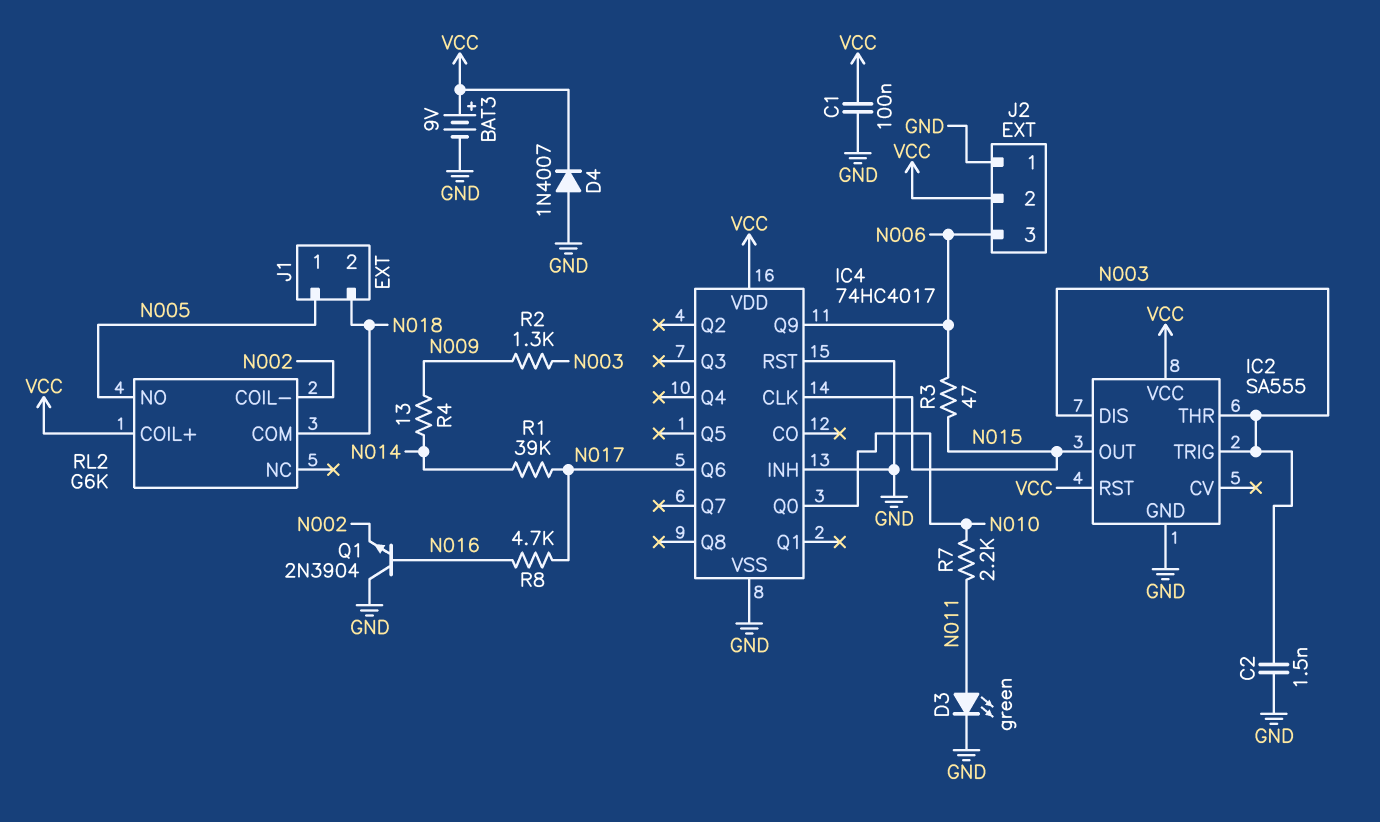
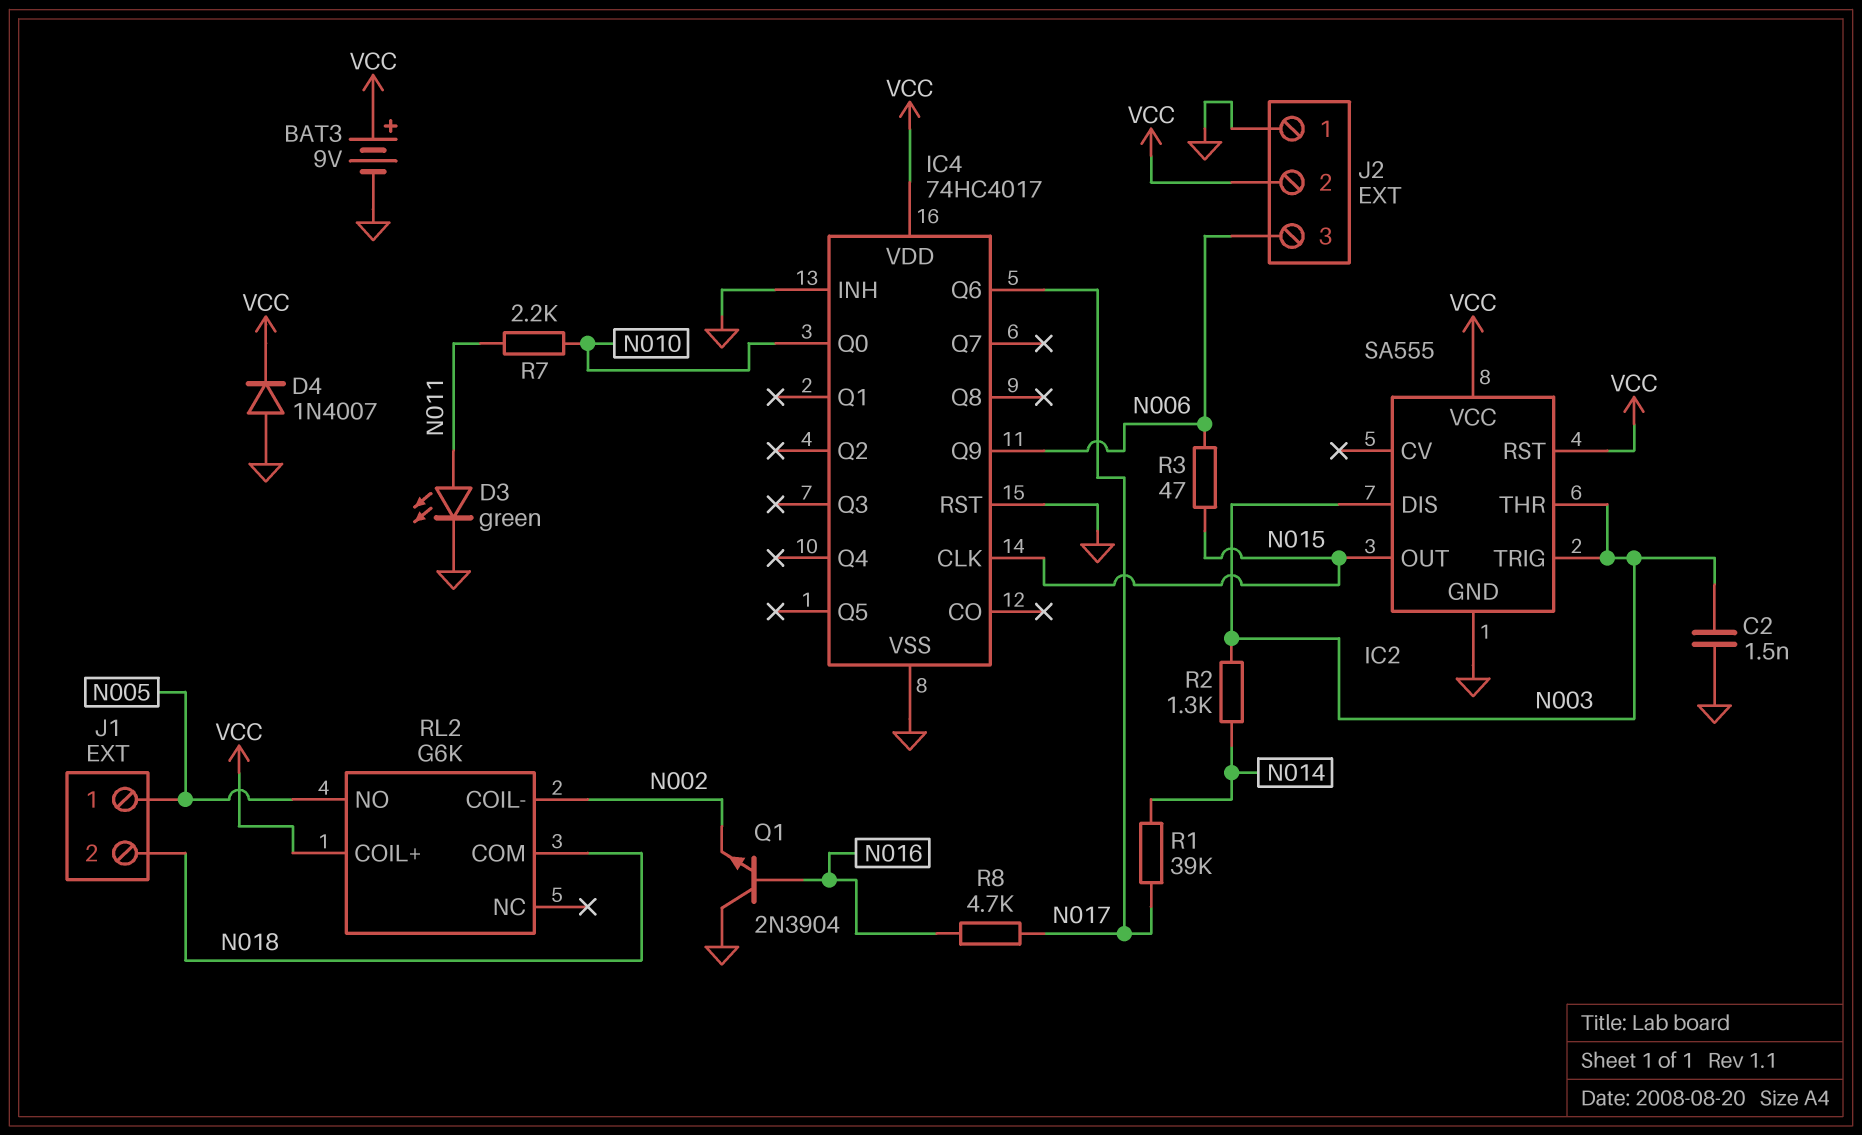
C1: 100nF (GND, VCC) -> none
R2: 1.3k (N003, N009) -> 1.3k (N003, N014)
R4: 13 (N009, N014) -> none

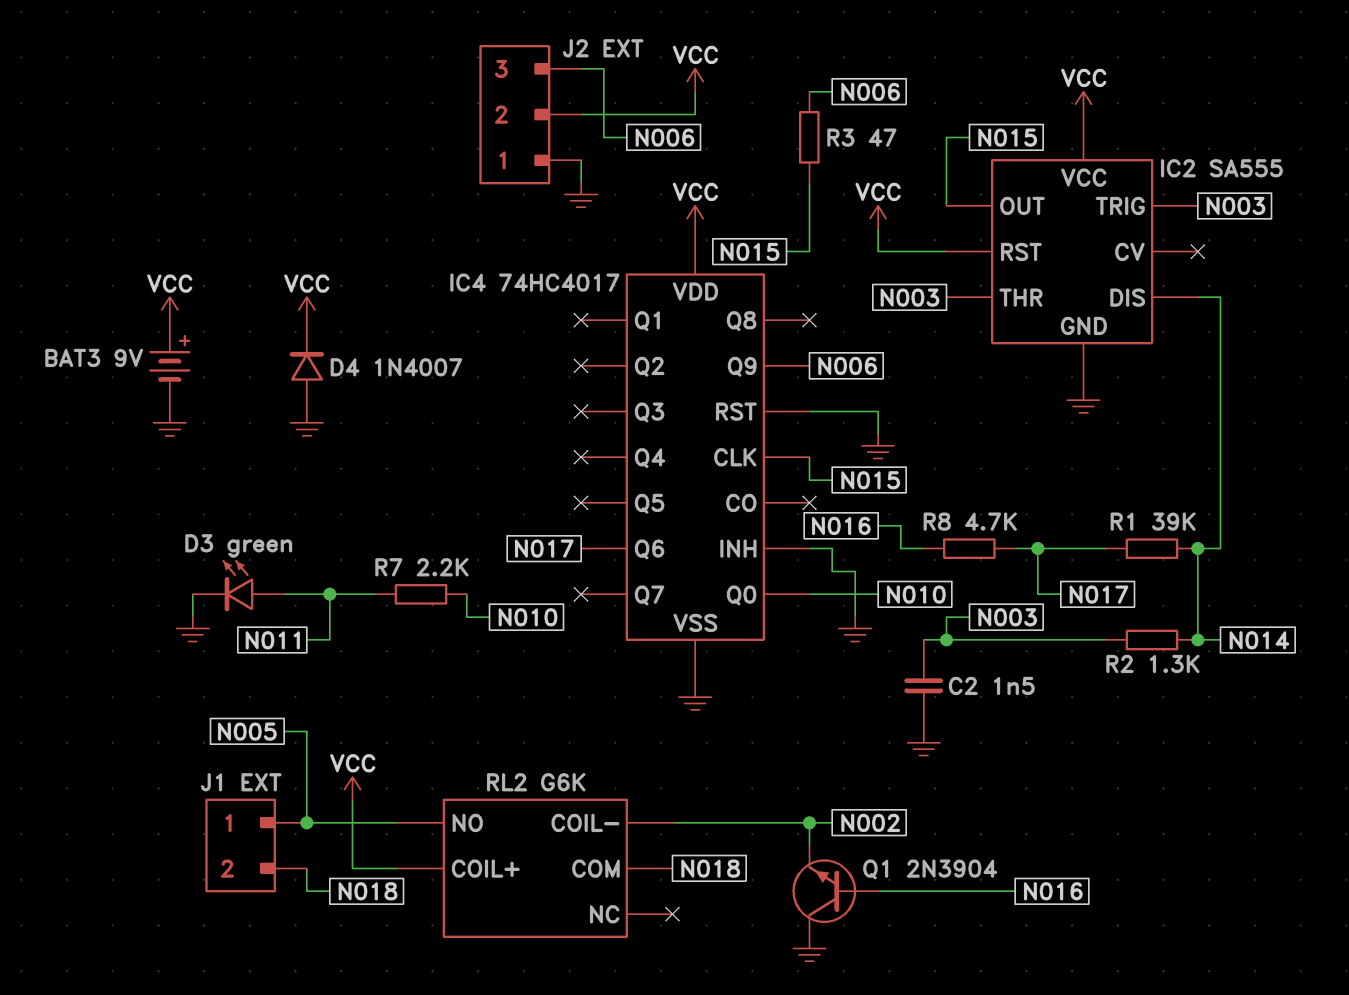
IC2 pin DIS: N003 -> N014

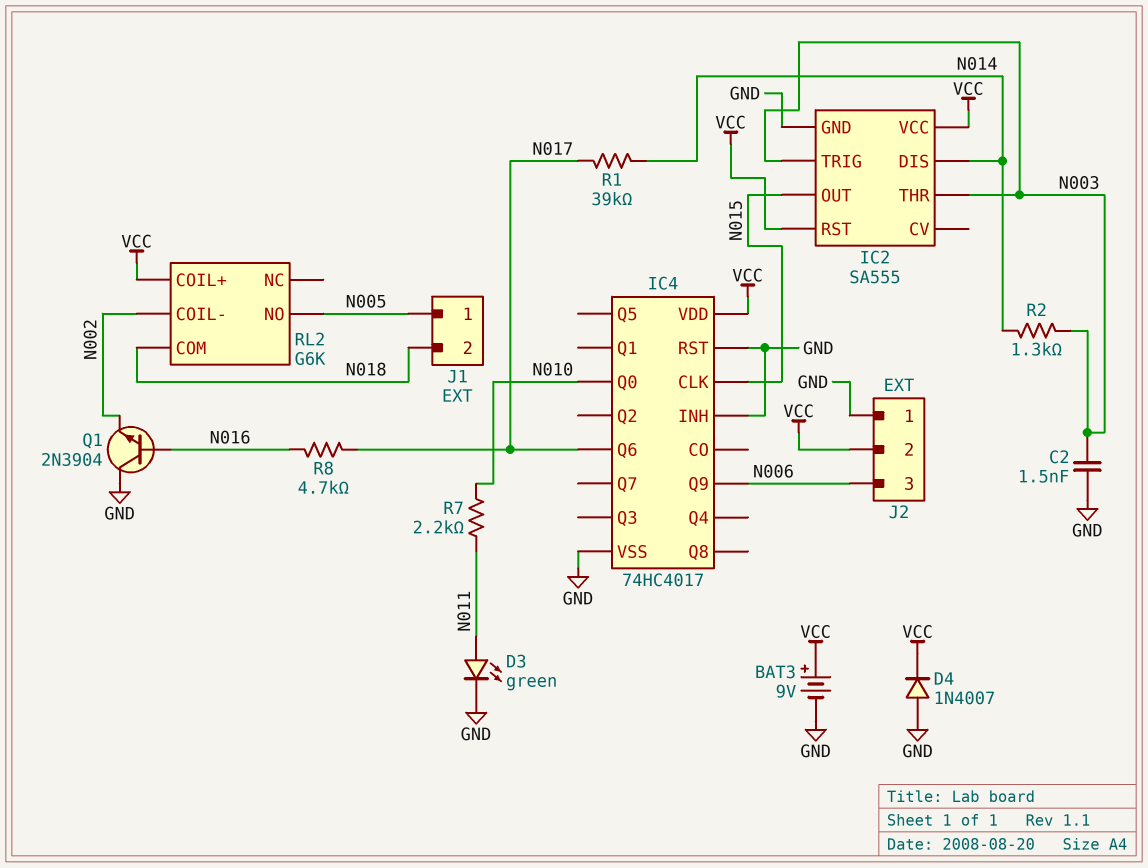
R3: 47 (N006, N015) -> none

